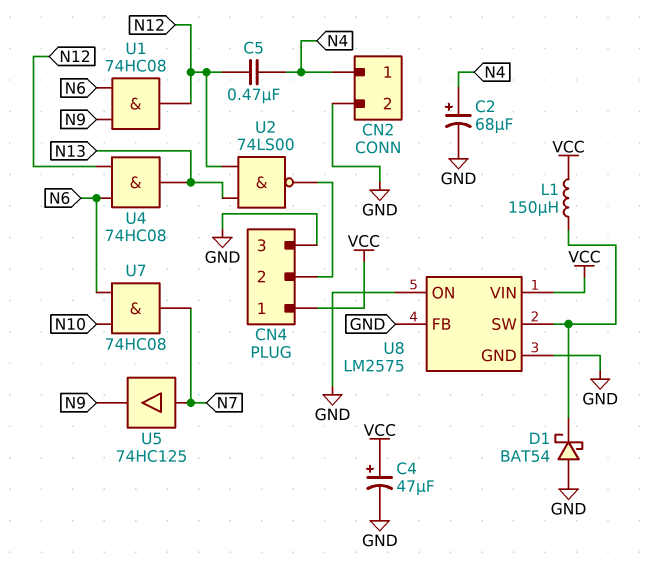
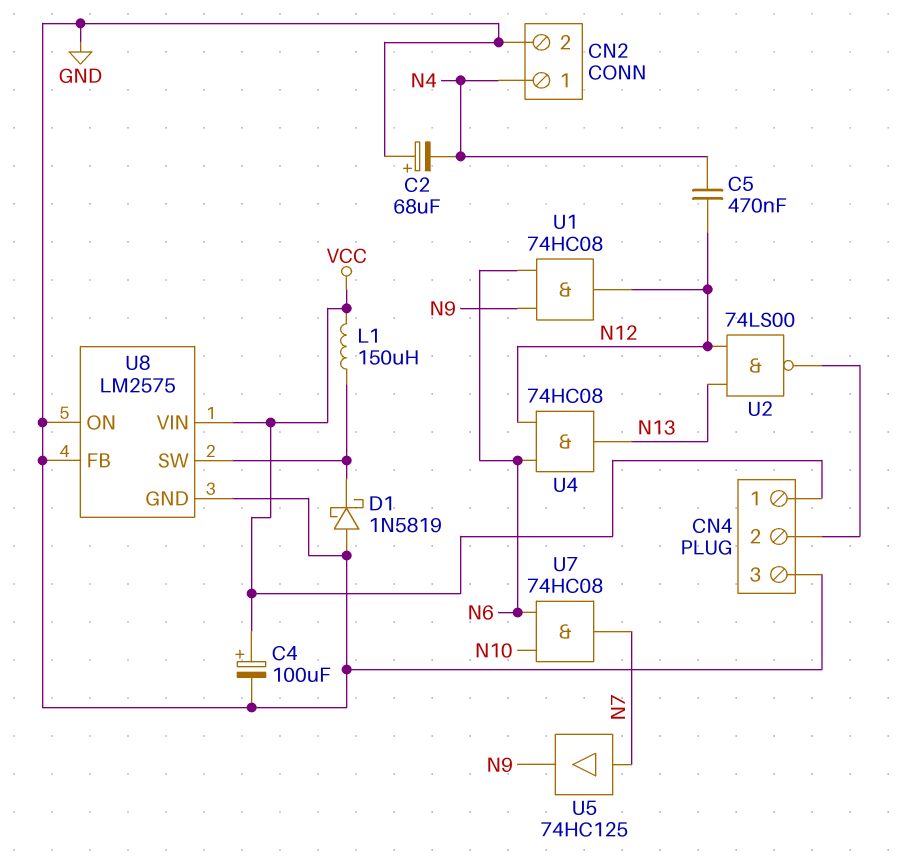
C2: 68uF (plus N4, minus GND) -> 68uF (plus GND, minus N4)
C4: 47uF (plus VCC, minus GND) -> 100uF (plus VCC, minus GND)
D1: schottky BAT54 (A GND, K U8/SW) -> schottky 1N5819 (A GND, K U8/SW)

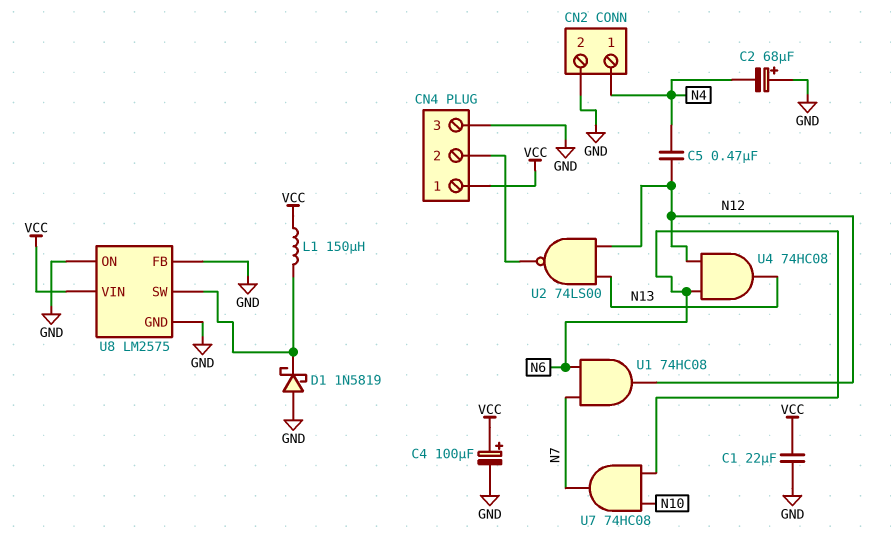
C1: none -> 22uF (GND, VCC)
U1: AND 74HC08 (in N6, in N9, out N12) -> AND 74HC08 (in N6, in N7, out N12)
U5: buffer 74HC125 (in N7, out N9) -> none

